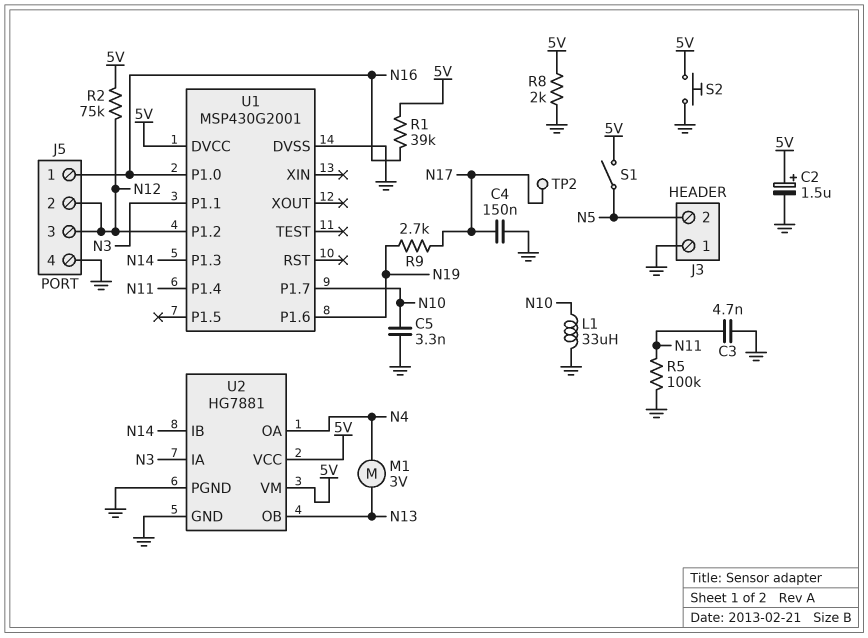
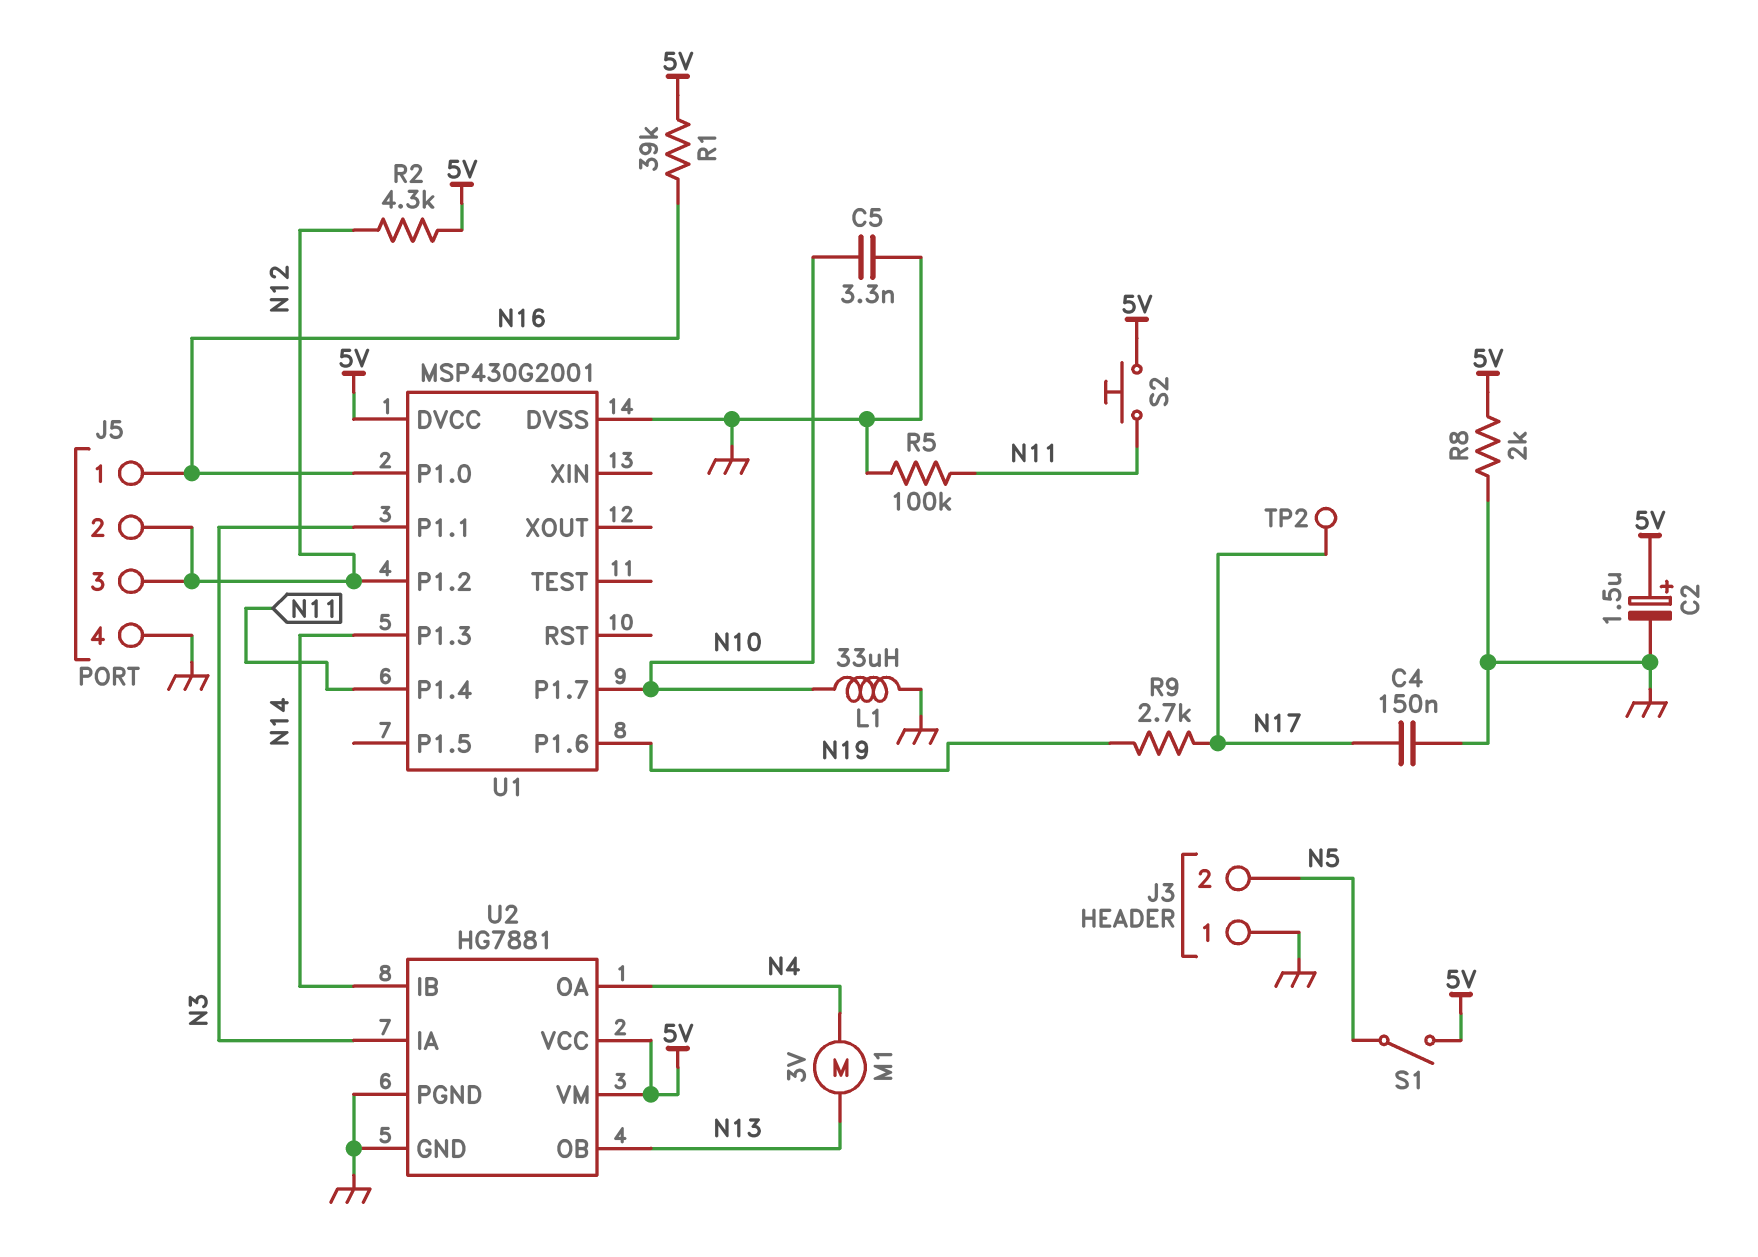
C3: 4.7nF (GND, N11) -> none
R2: 75k (5V, N12) -> 4.3k (5V, N12)
S2: button (5V, GND) -> button (5V, N11)

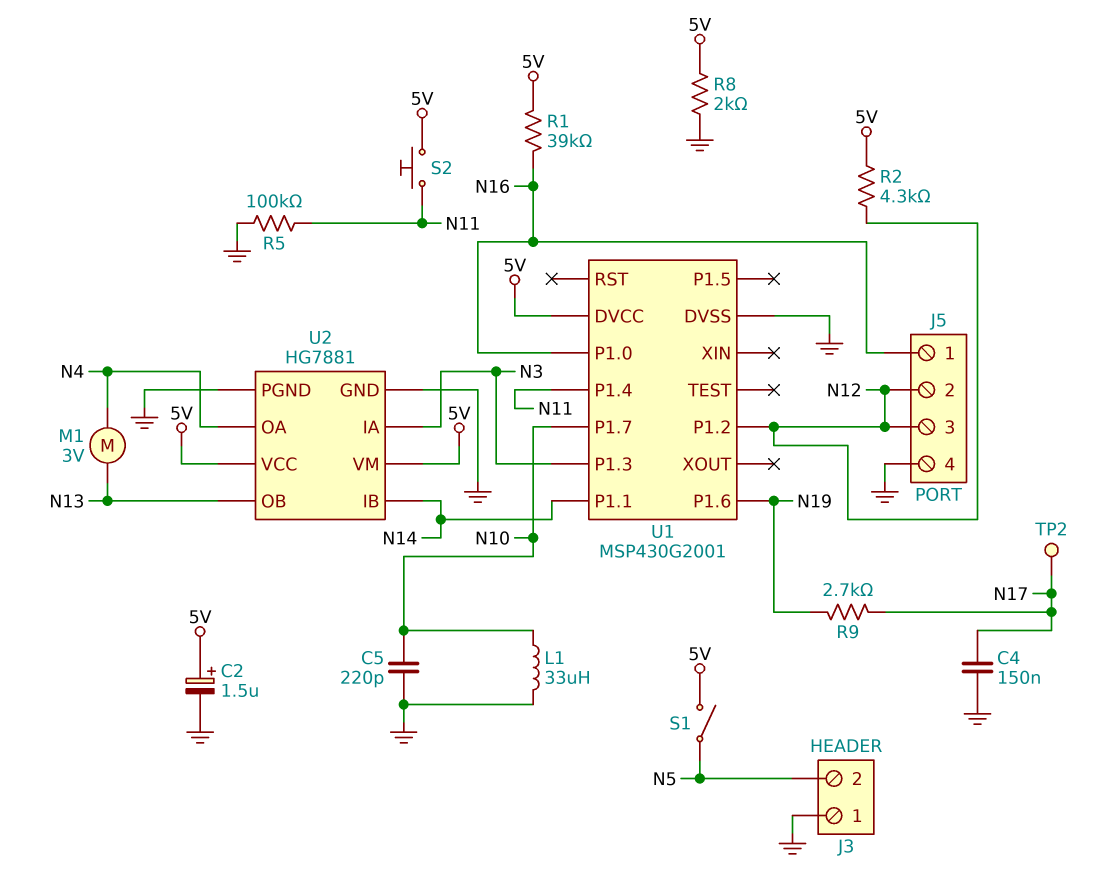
C5: 3.3nF (GND, N10) -> 220pF (GND, N10)
U1 pin P1.1: N3 -> N14
U1 pin P1.3: N14 -> N3

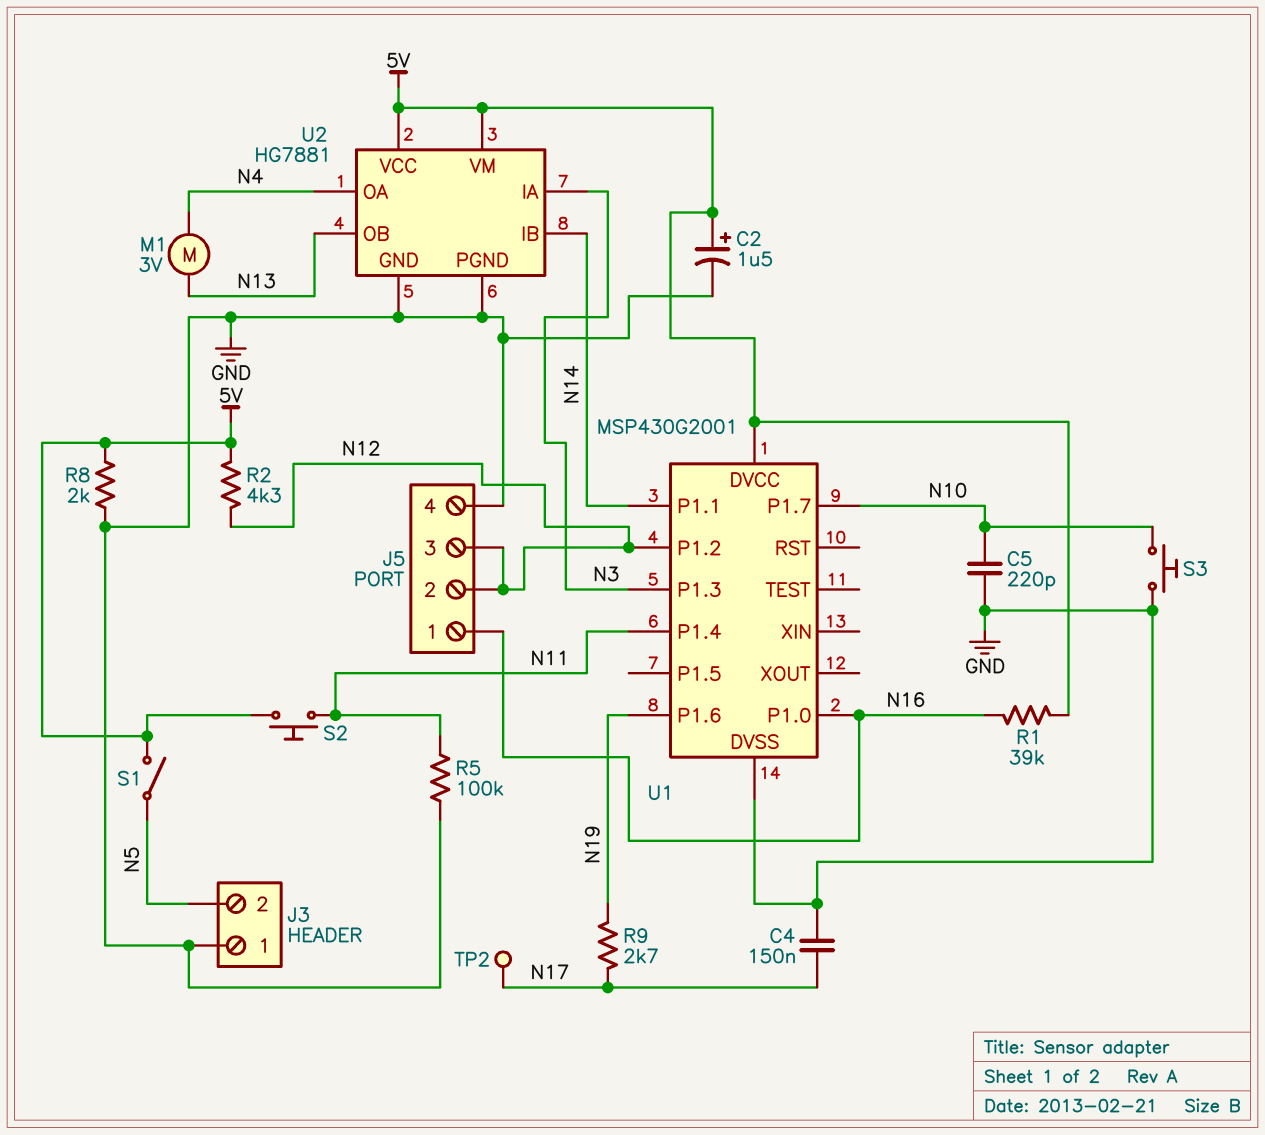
L1: 33uH (GND, N10) -> none
S3: none -> button (GND, N10)

